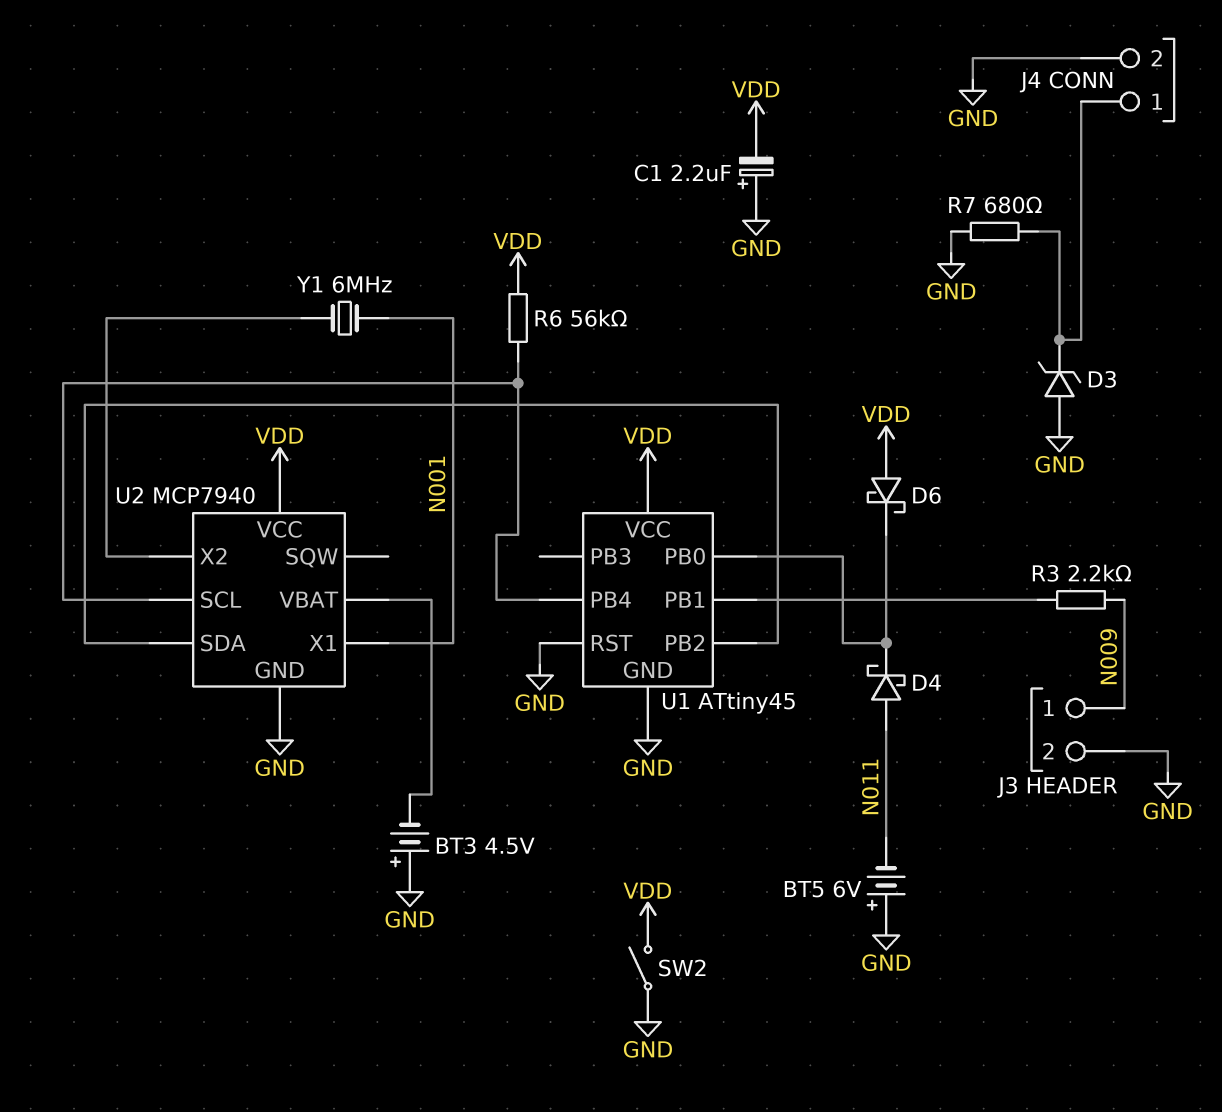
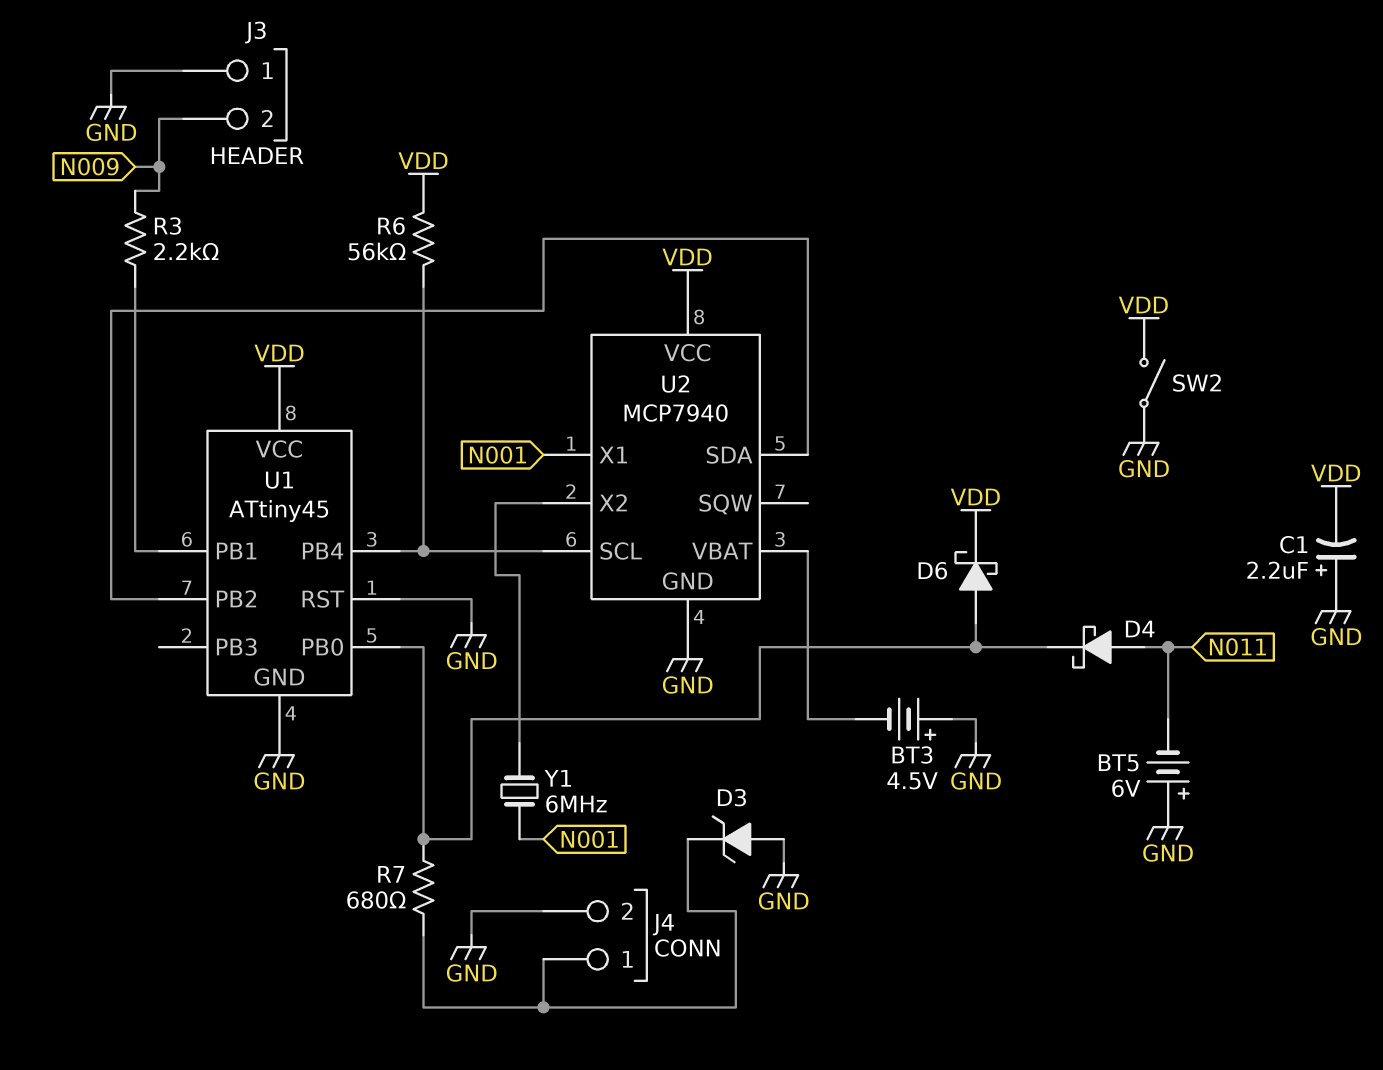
D6: schottky (A VDD, K U1/PB0) -> schottky (A U1/PB0, K VDD)
J3 pin 1: N009 -> GND
J3 pin 2: GND -> N009
R7: 680 (GND, J4/1) -> 680 (J4/1, U1/PB0)

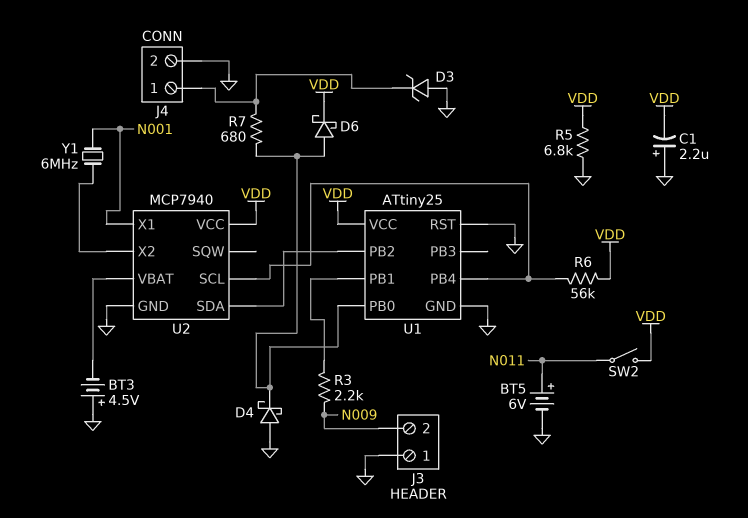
BT5: 6V (plus GND, minus N011) -> 6V (plus N011, minus GND)
D4: schottky (A N011, K U1/PB0) -> schottky (A GND, K U1/PB0)
R5: none -> 6.8k (GND, VDD)
SW2: switch (GND, VDD) -> switch (N011, VDD)
U1: ATtiny45 -> ATtiny25

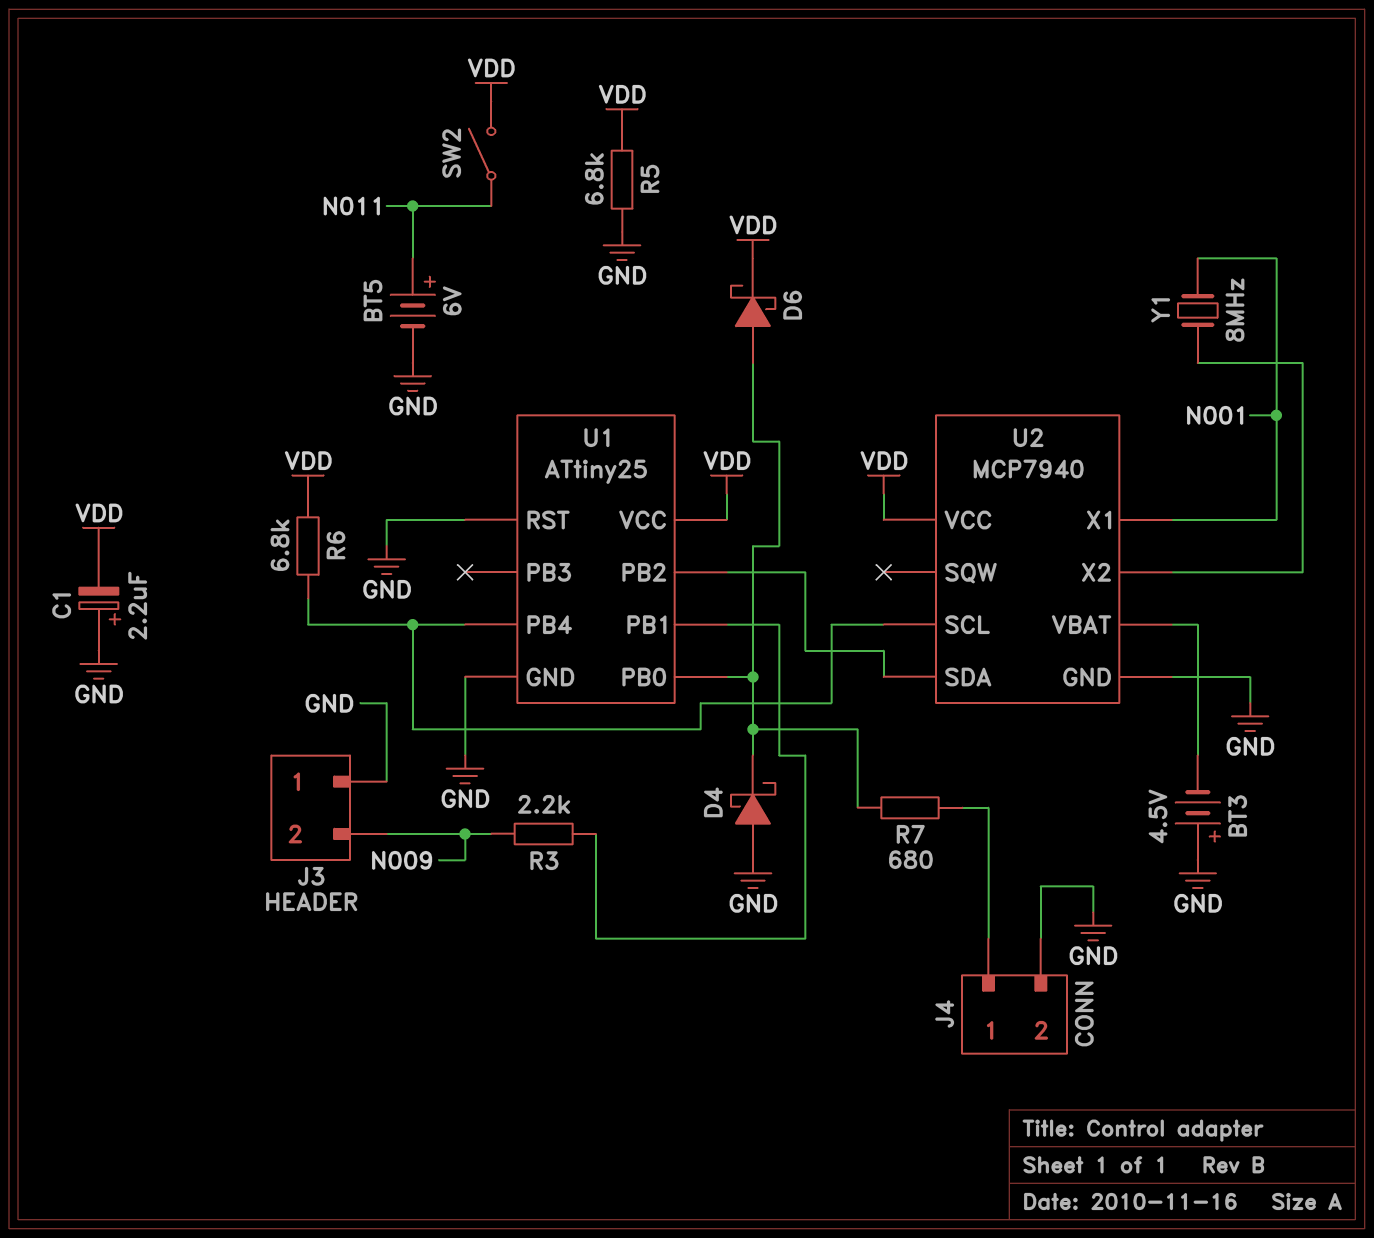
D3: zener (A GND, K J4/1) -> none
R6: 56k (U1/PB4, VDD) -> 6.8k (U1/PB4, VDD)
Y1: 6MHz (N001, U2/X2) -> 8MHz (N001, U2/X2)

